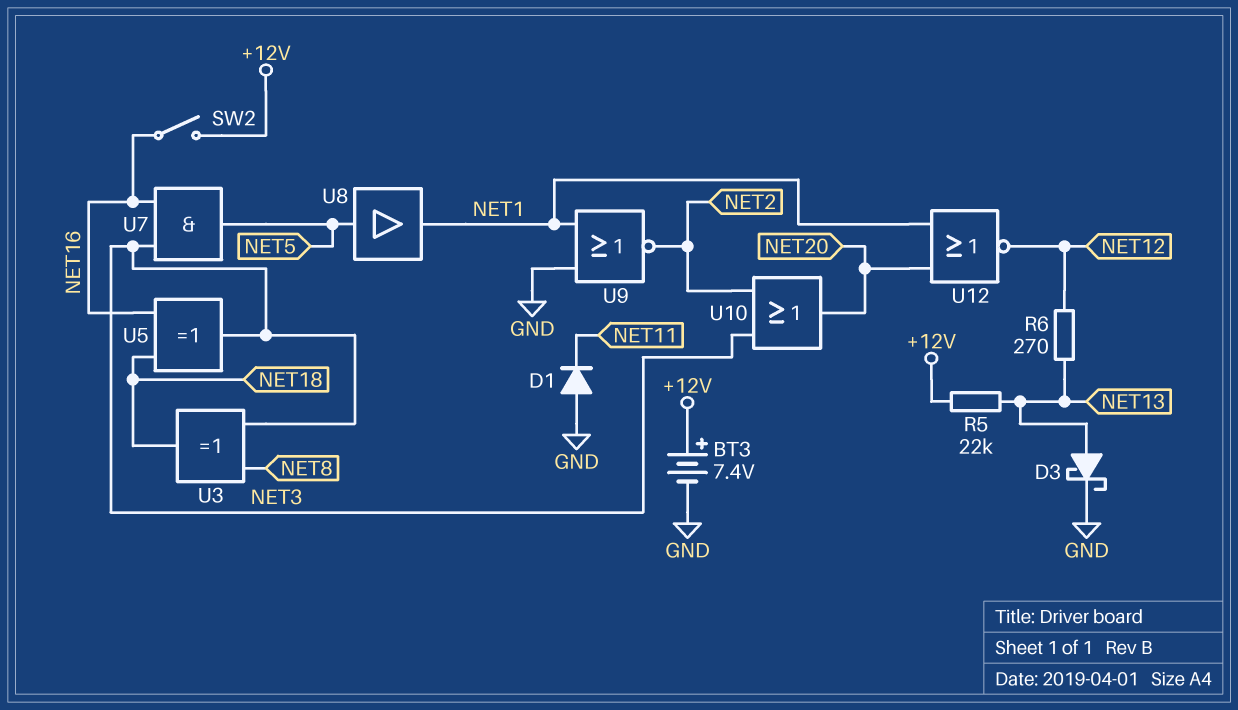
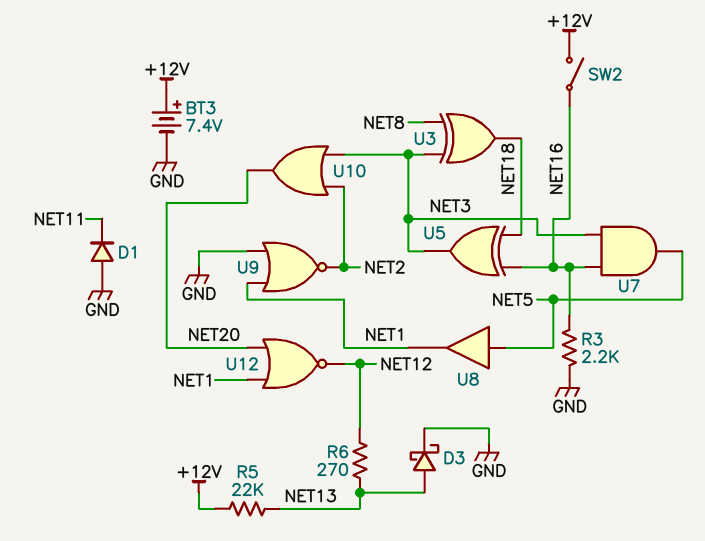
R3: none -> 2.2k (GND, NET16)

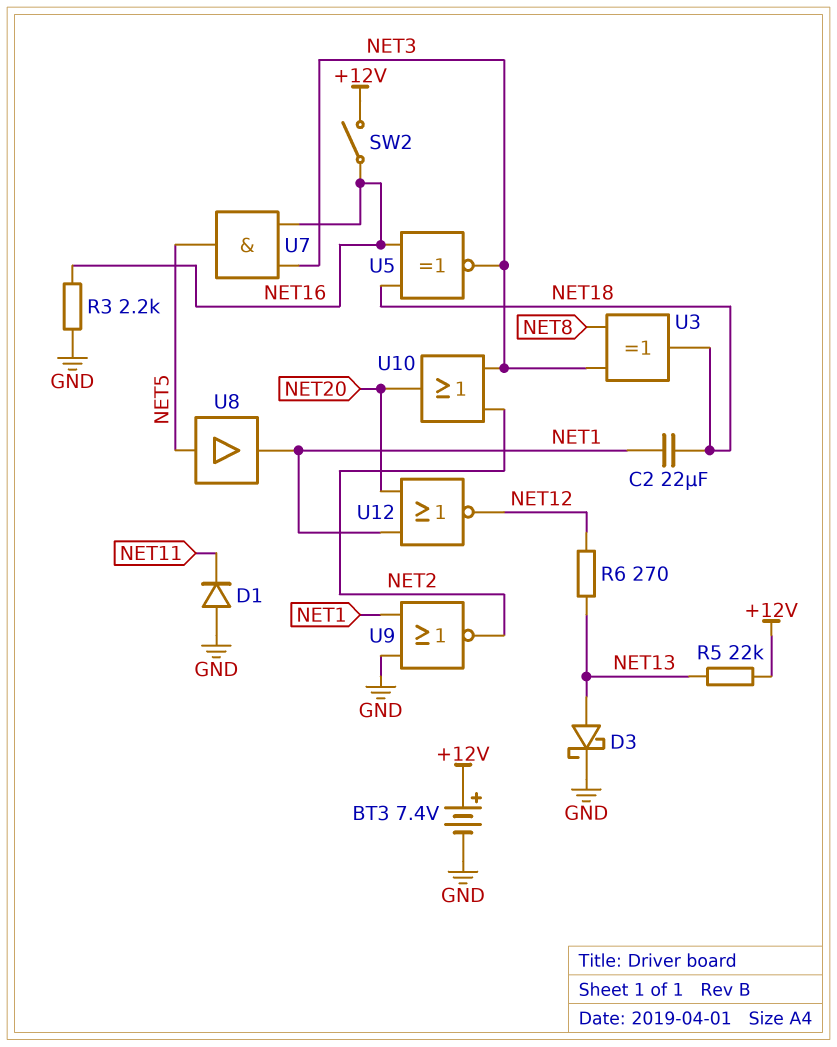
C2: none -> 22uF (NET1, NET18)
U5: XOR (in NET16, in NET18, out NET3) -> XNOR (in NET16, in NET18, out NET3)

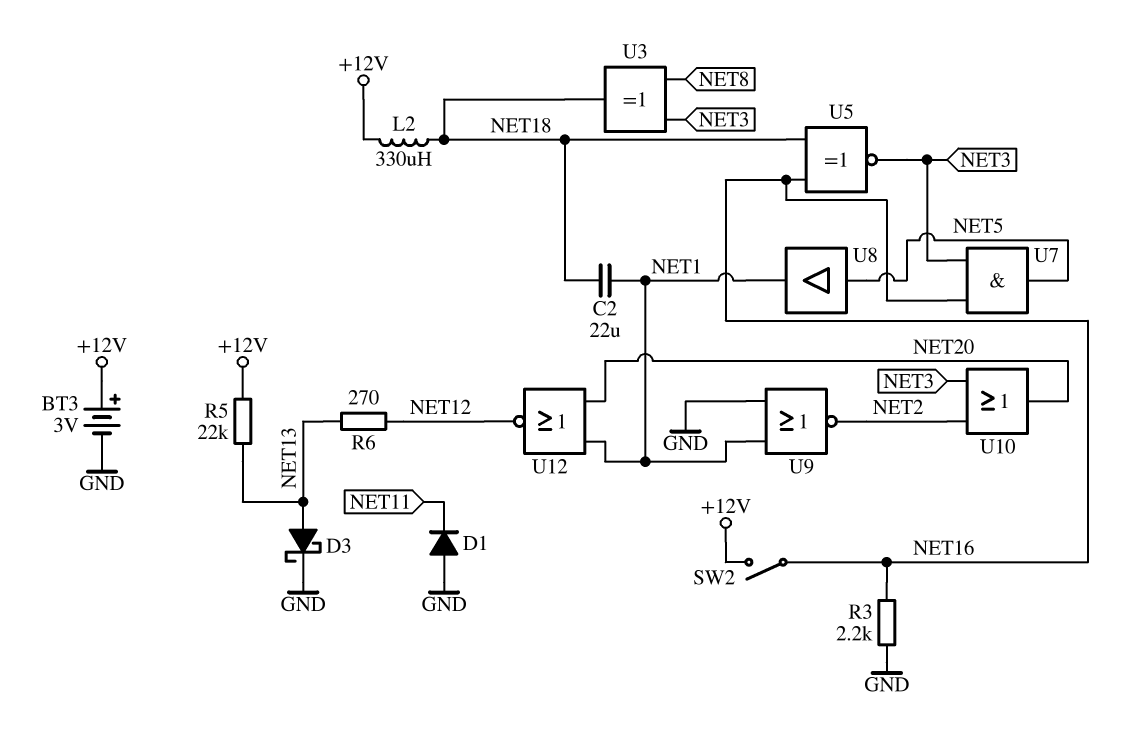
BT3: 7.4V (plus +12V, minus GND) -> 3V (plus +12V, minus GND)
L2: none -> 330uH (+12V, NET18)

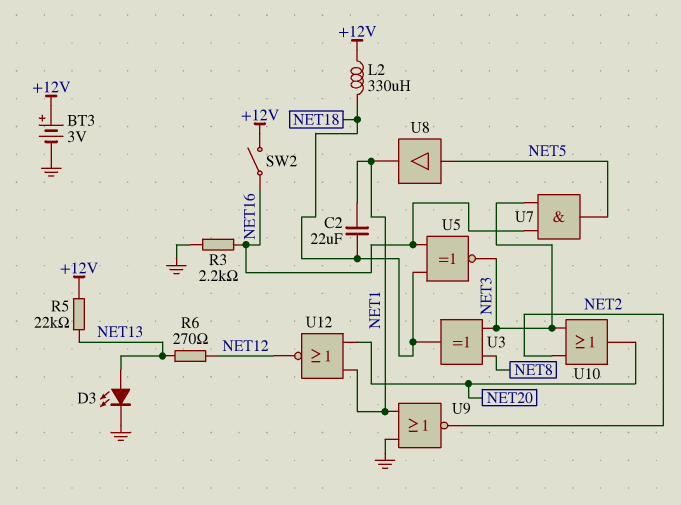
D1: diode (A GND, K NET11) -> none
D3: schottky (A NET13, K GND) -> LED (A NET13, K GND)

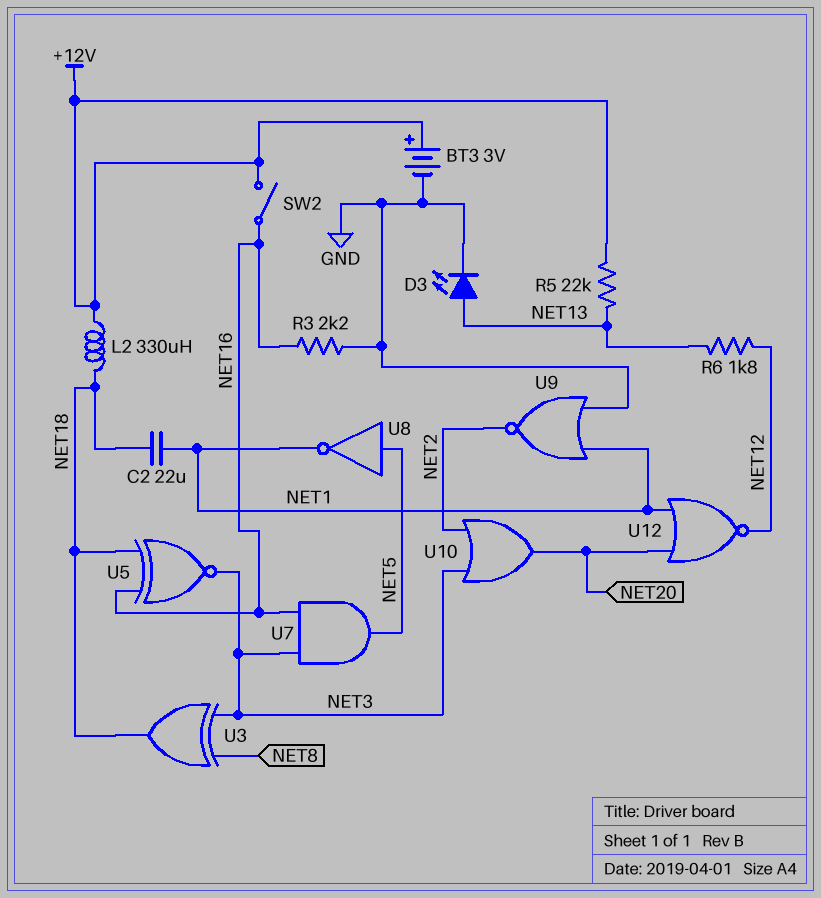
R6: 270 (NET12, NET13) -> 1.8k (NET12, NET13)
U8: buffer (in NET5, out NET1) -> NOT (in NET5, out NET1)

